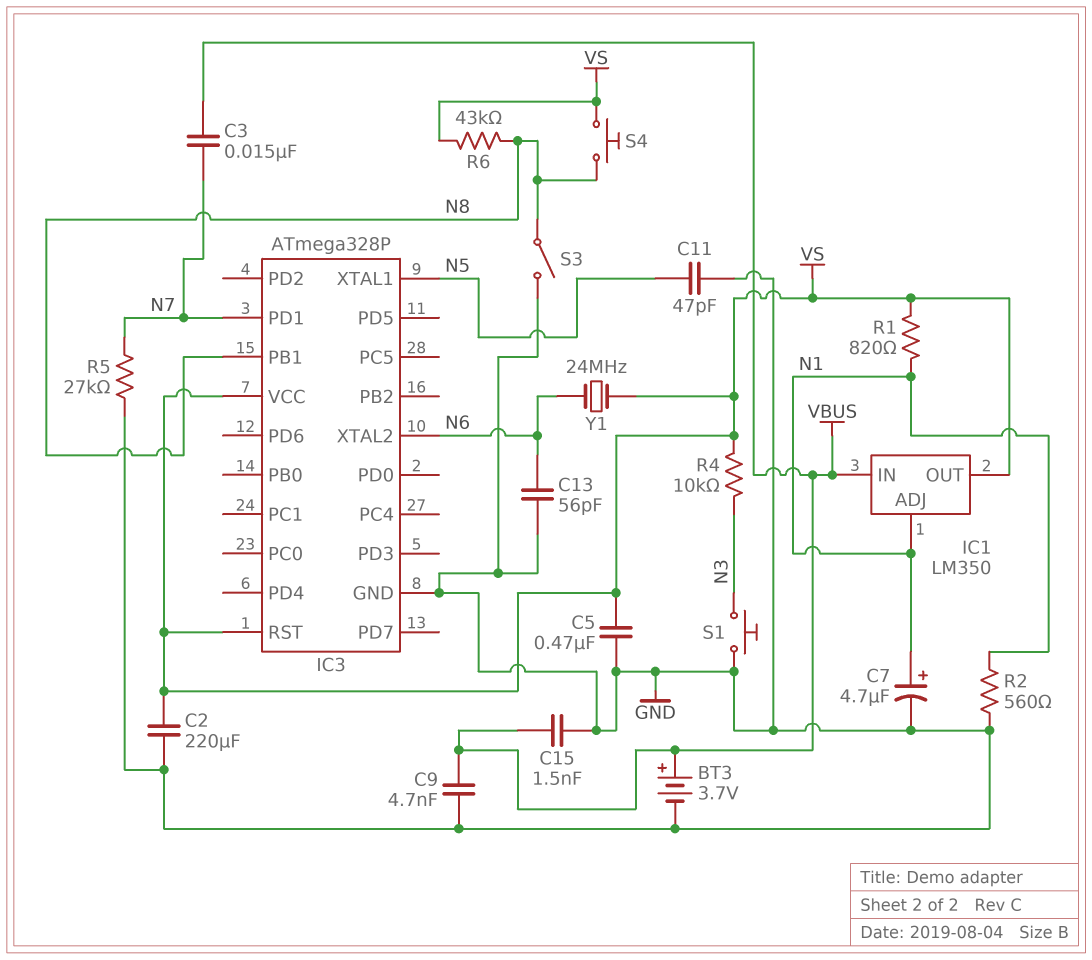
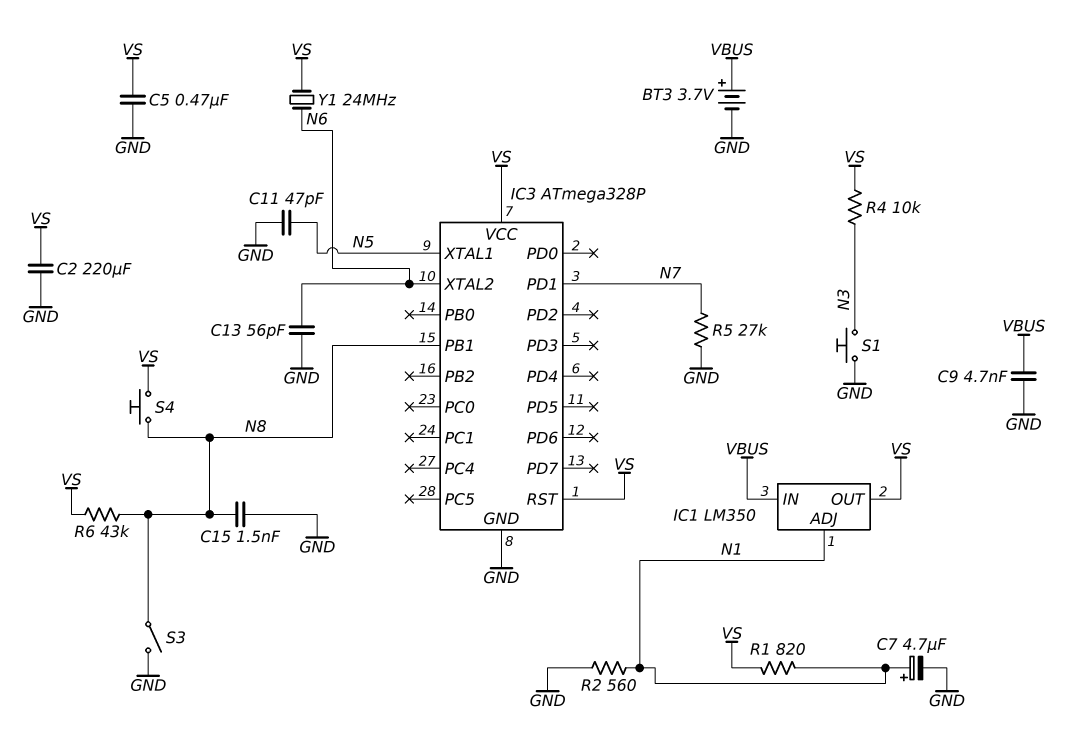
C3: 15nF (N7, VBUS) -> none
C15: 1.5nF (GND, VBUS) -> 1.5nF (GND, N8)

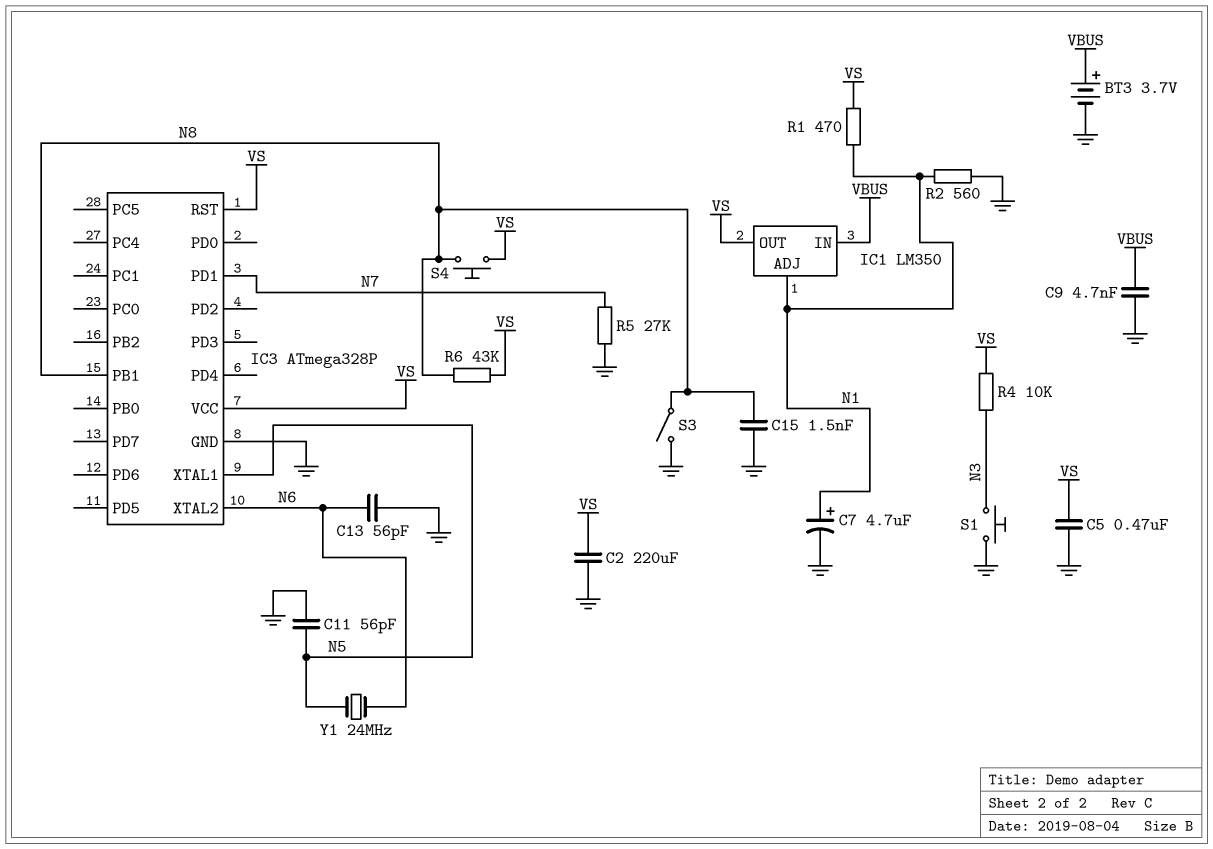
C11: 47pF (GND, N5) -> 56pF (GND, N5)
R1: 820 (N1, VS) -> 470 (N1, VS)
Y1: 24MHz (N6, VS) -> 24MHz (N5, N6)

